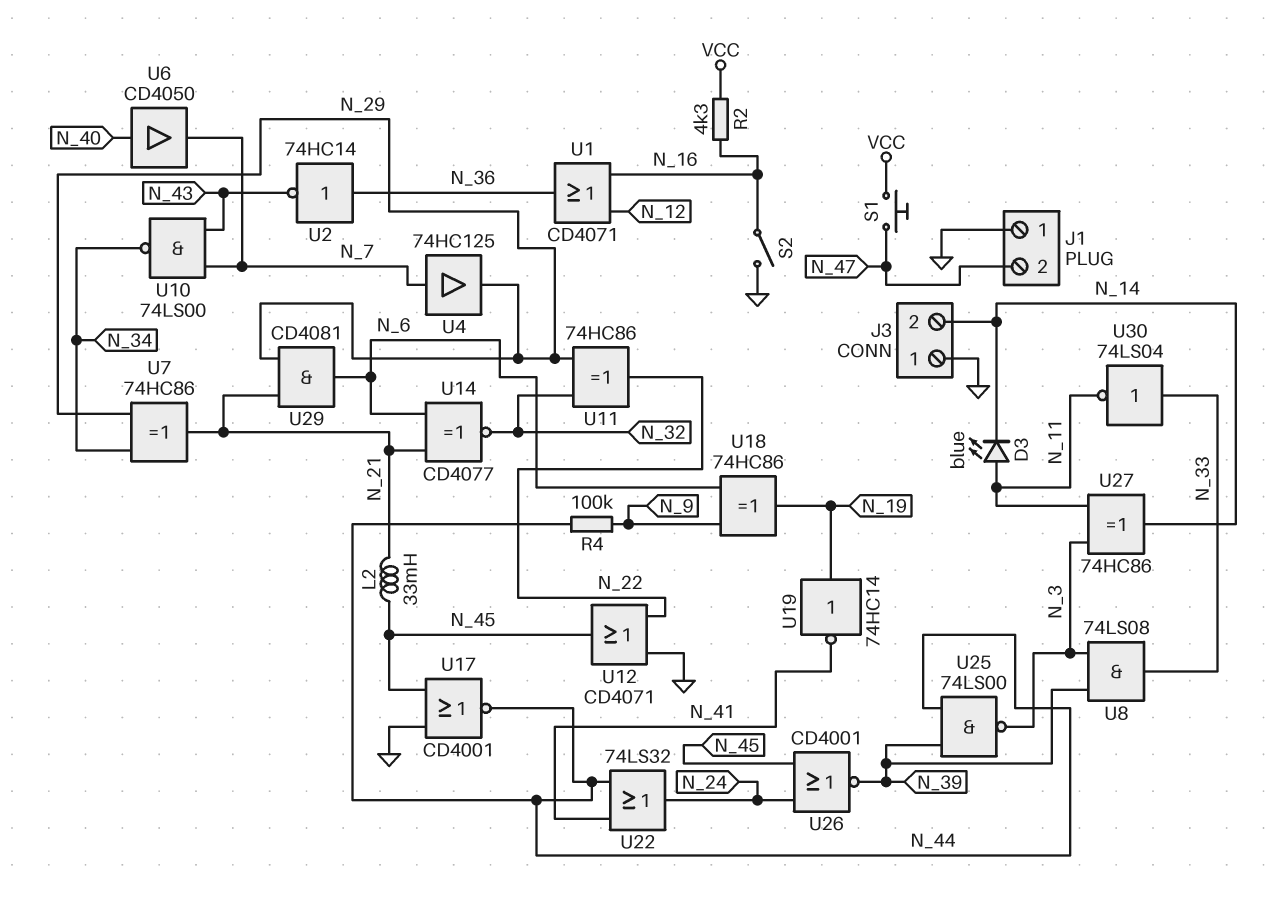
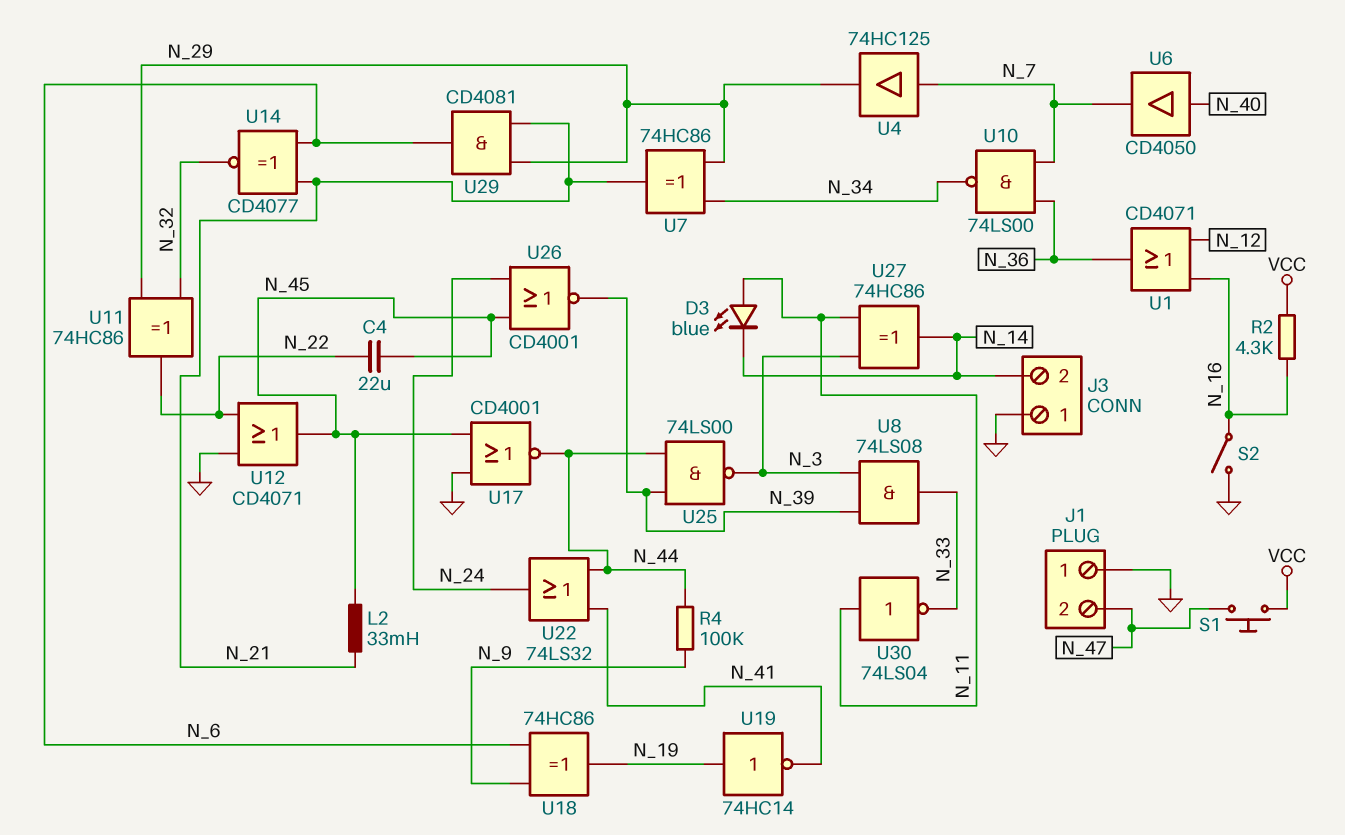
C4: none -> 22uF (N_22, N_45)
U2: NOT 74HC14 (in N_36, out N_43) -> none
U10: NAND 74LS00 (in N_7, in N_43, out N_34) -> NAND 74LS00 (in N_7, in N_36, out N_34)
U30: NOT 74LS04 (in N_33, out N_11) -> NOT 74LS04 (in N_11, out N_33)

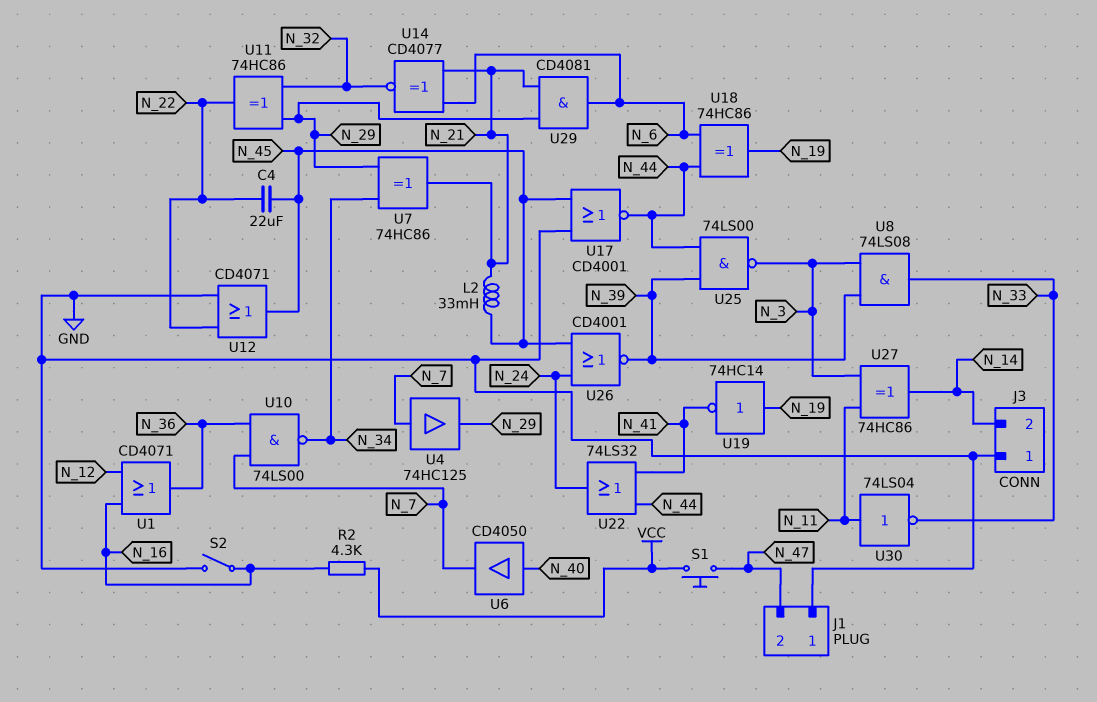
D3: LED blue (A N_11, K N_14) -> none
R4: 100k (N_9, N_44) -> none
U18: XOR 74HC86 (in N_6, in N_9, out N_19) -> XOR 74HC86 (in N_6, in N_44, out N_19)

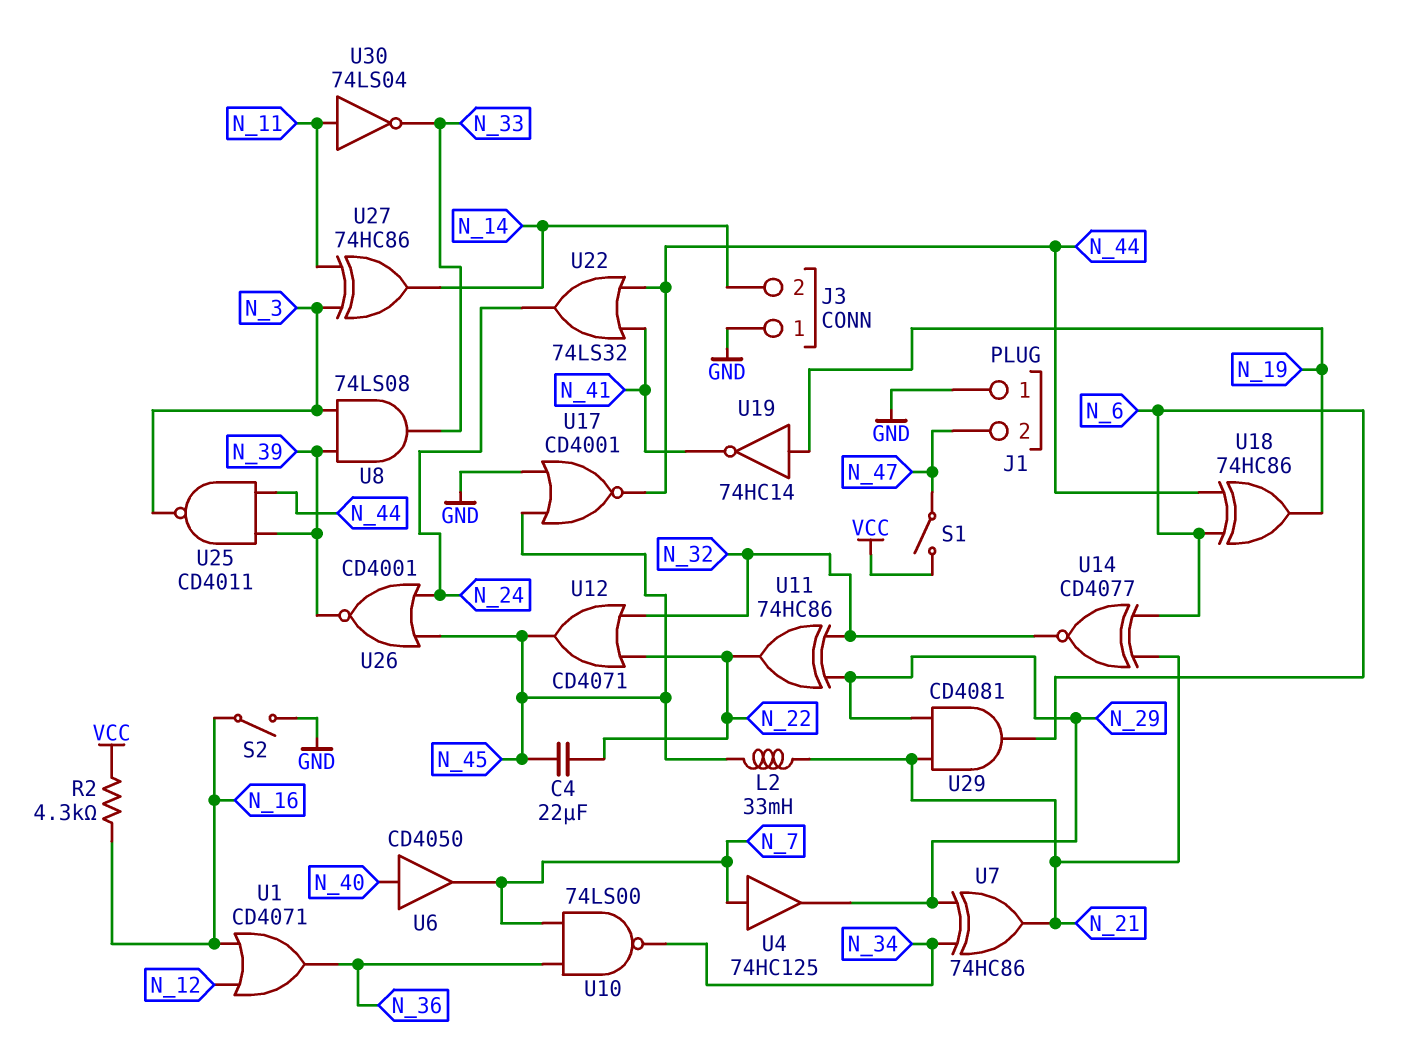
S1: button (N_47, VCC) -> switch (N_47, VCC)
U12: OR CD4071 (in GND, in N_22, out N_45) -> OR CD4071 (in N_22, in N_32, out N_45)
U25: NAND 74LS00 (in N_39, in N_44, out N_3) -> NAND CD4011 (in N_39, in N_44, out N_3)

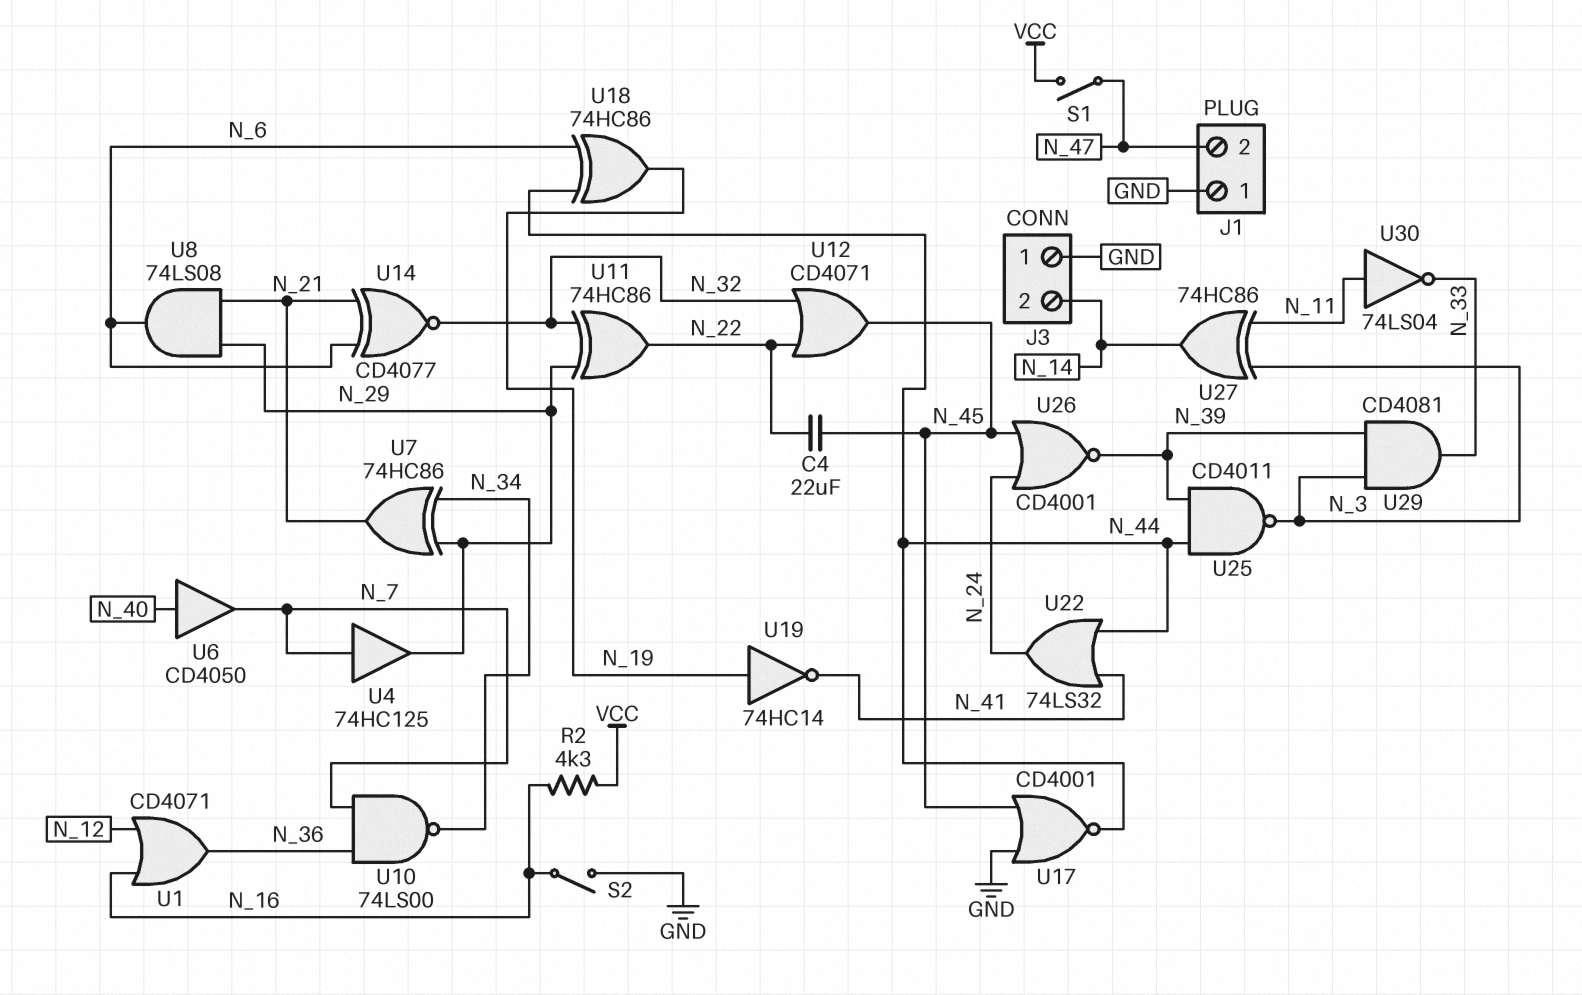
L2: 33mH (N_21, N_45) -> none
U8: AND 74LS08 (in N_3, in N_39, out N_33) -> AND 74LS08 (in N_21, in N_29, out N_6)
U29: AND CD4081 (in N_21, in N_29, out N_6) -> AND CD4081 (in N_3, in N_39, out N_33)

